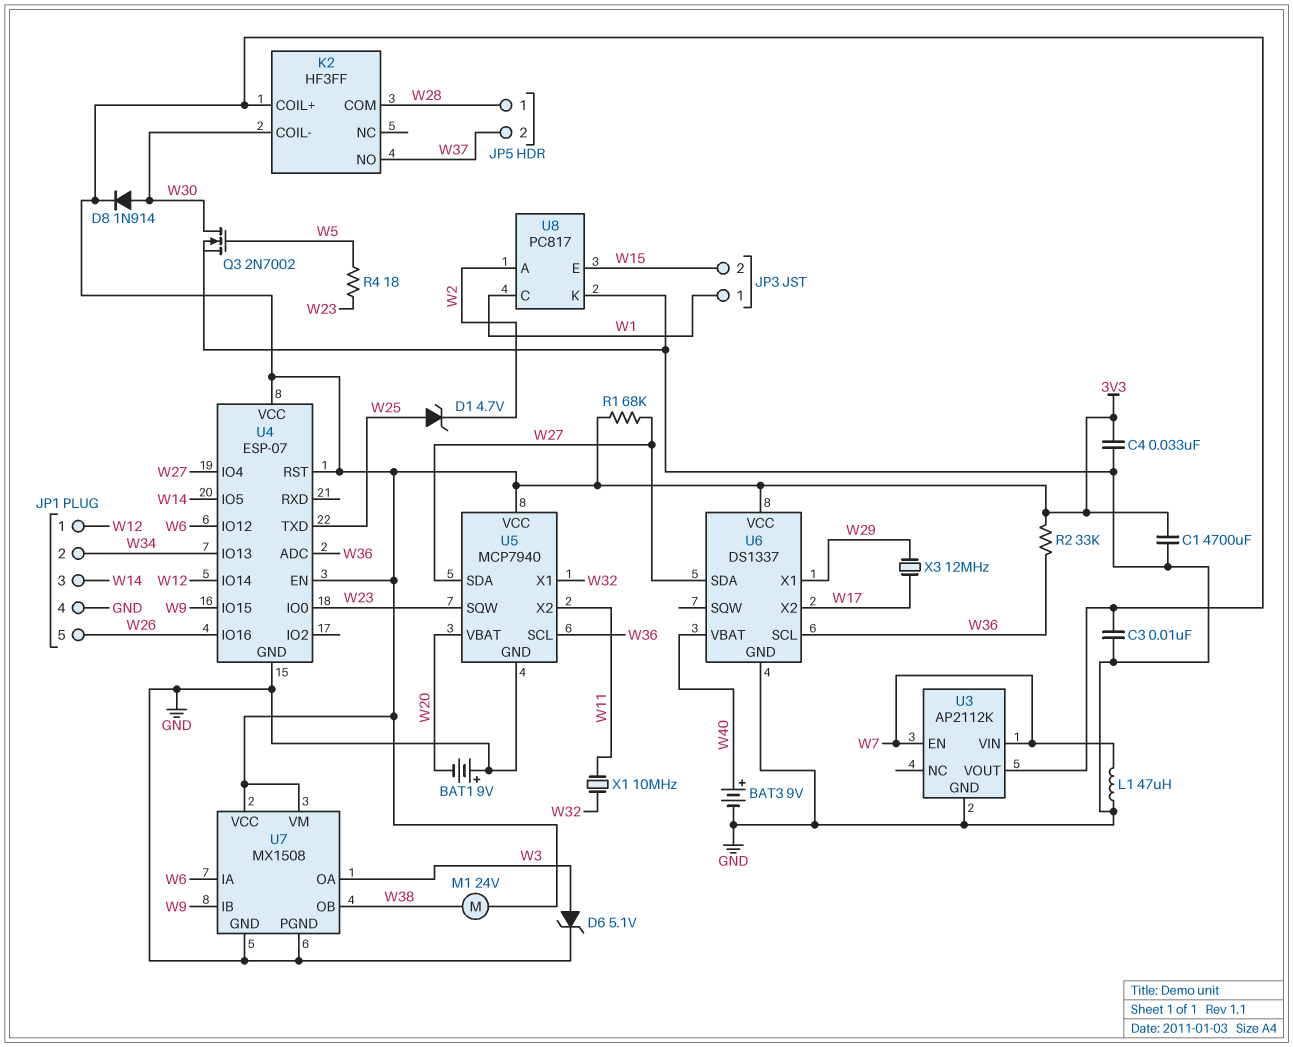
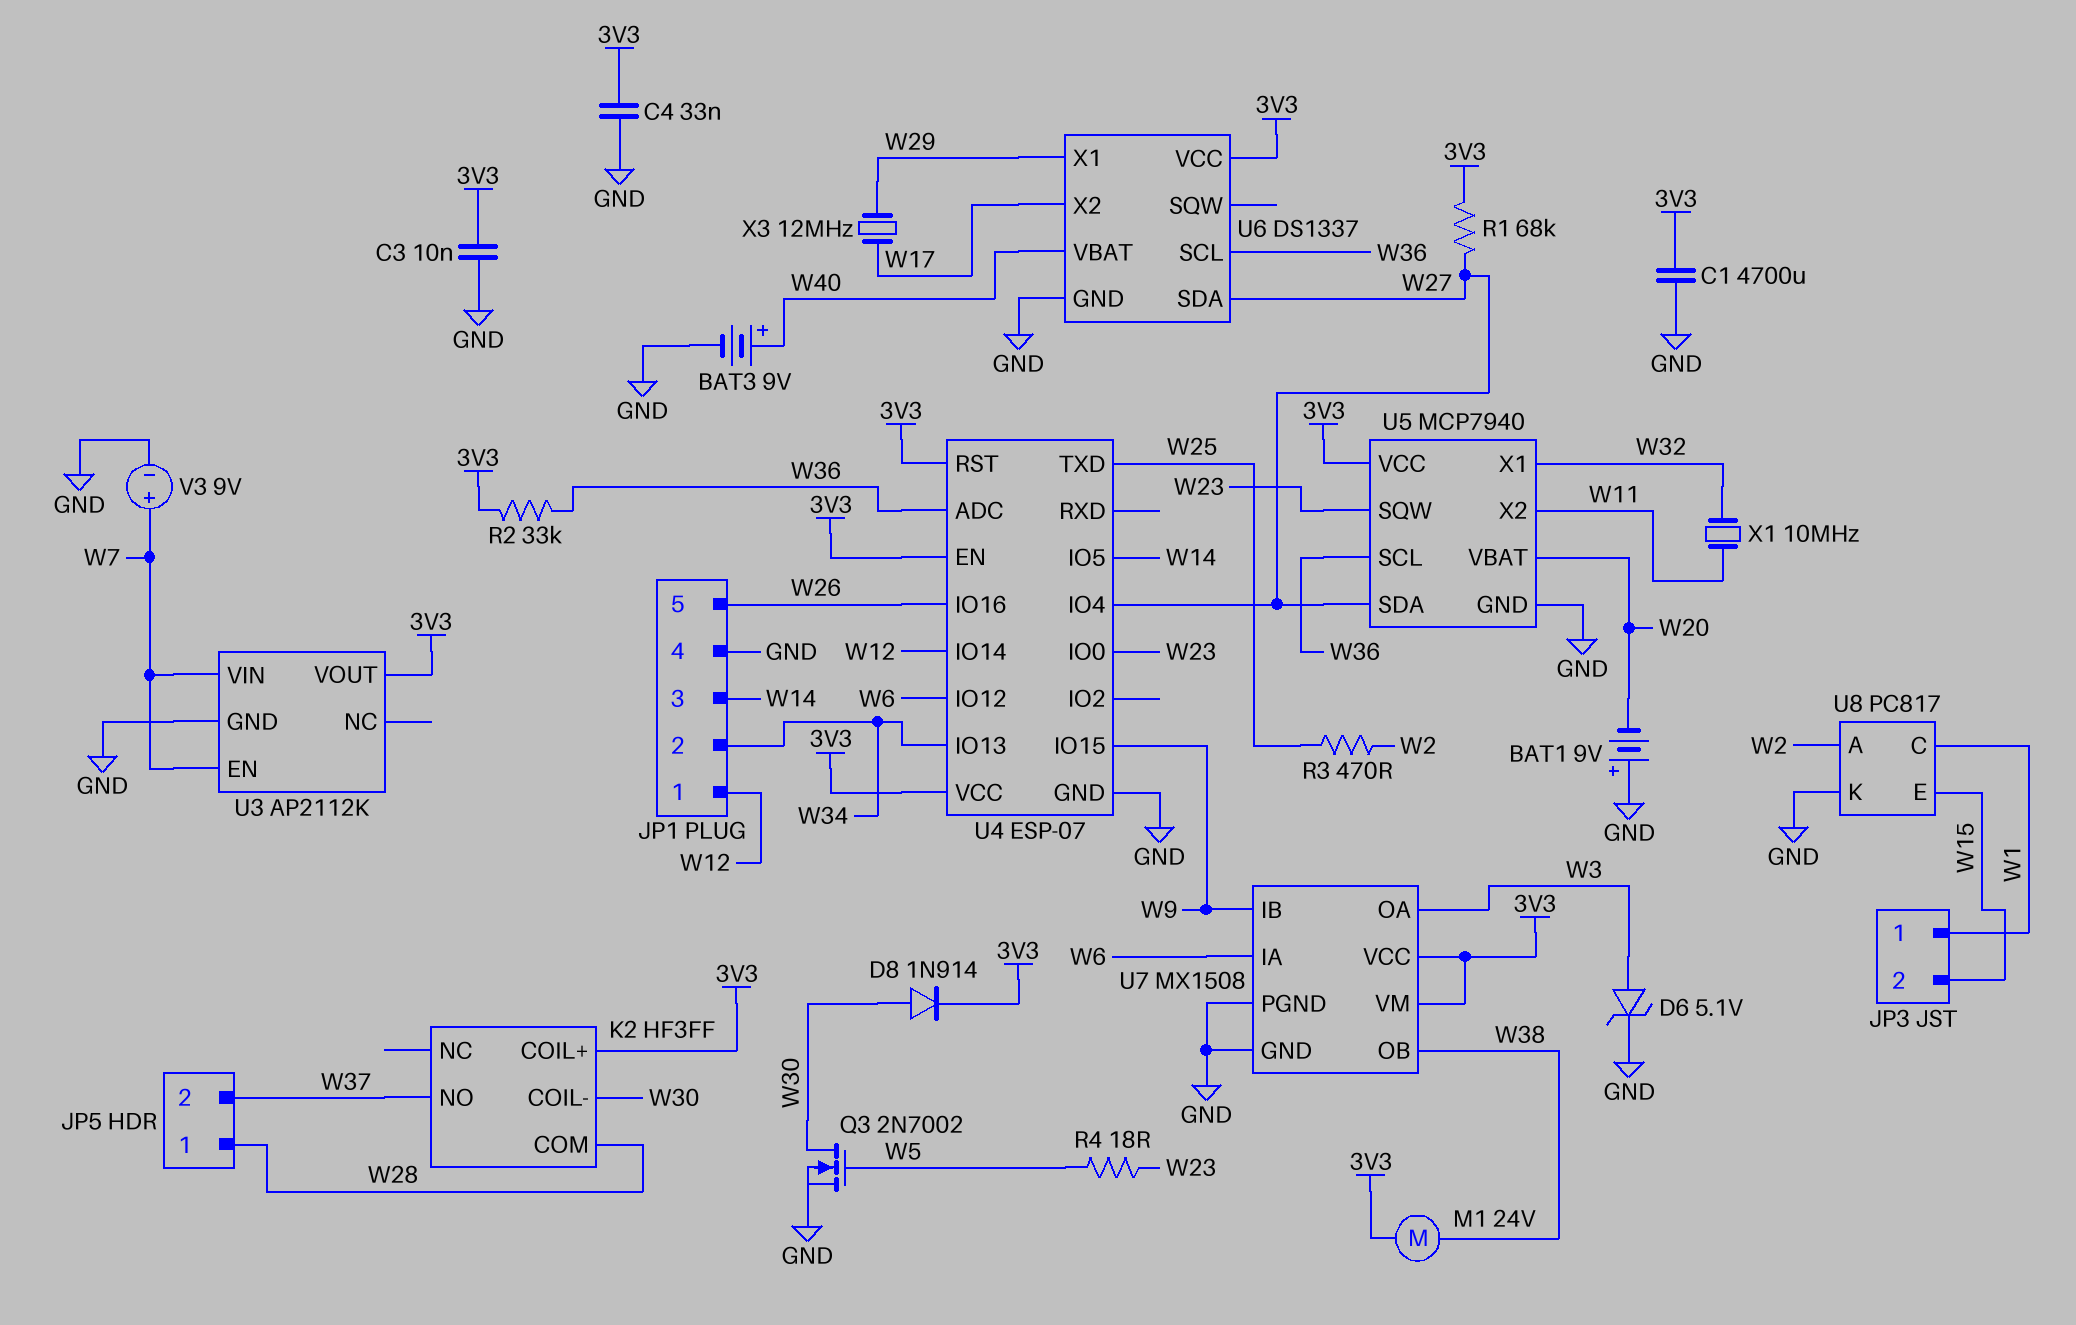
D1: zener 4.7V (A W25, K W2) -> none
L1: 47uH (GND, W7) -> none
R3: none -> 470 (W2, W25)
V3: none -> 9V (plus W7, minus GND)

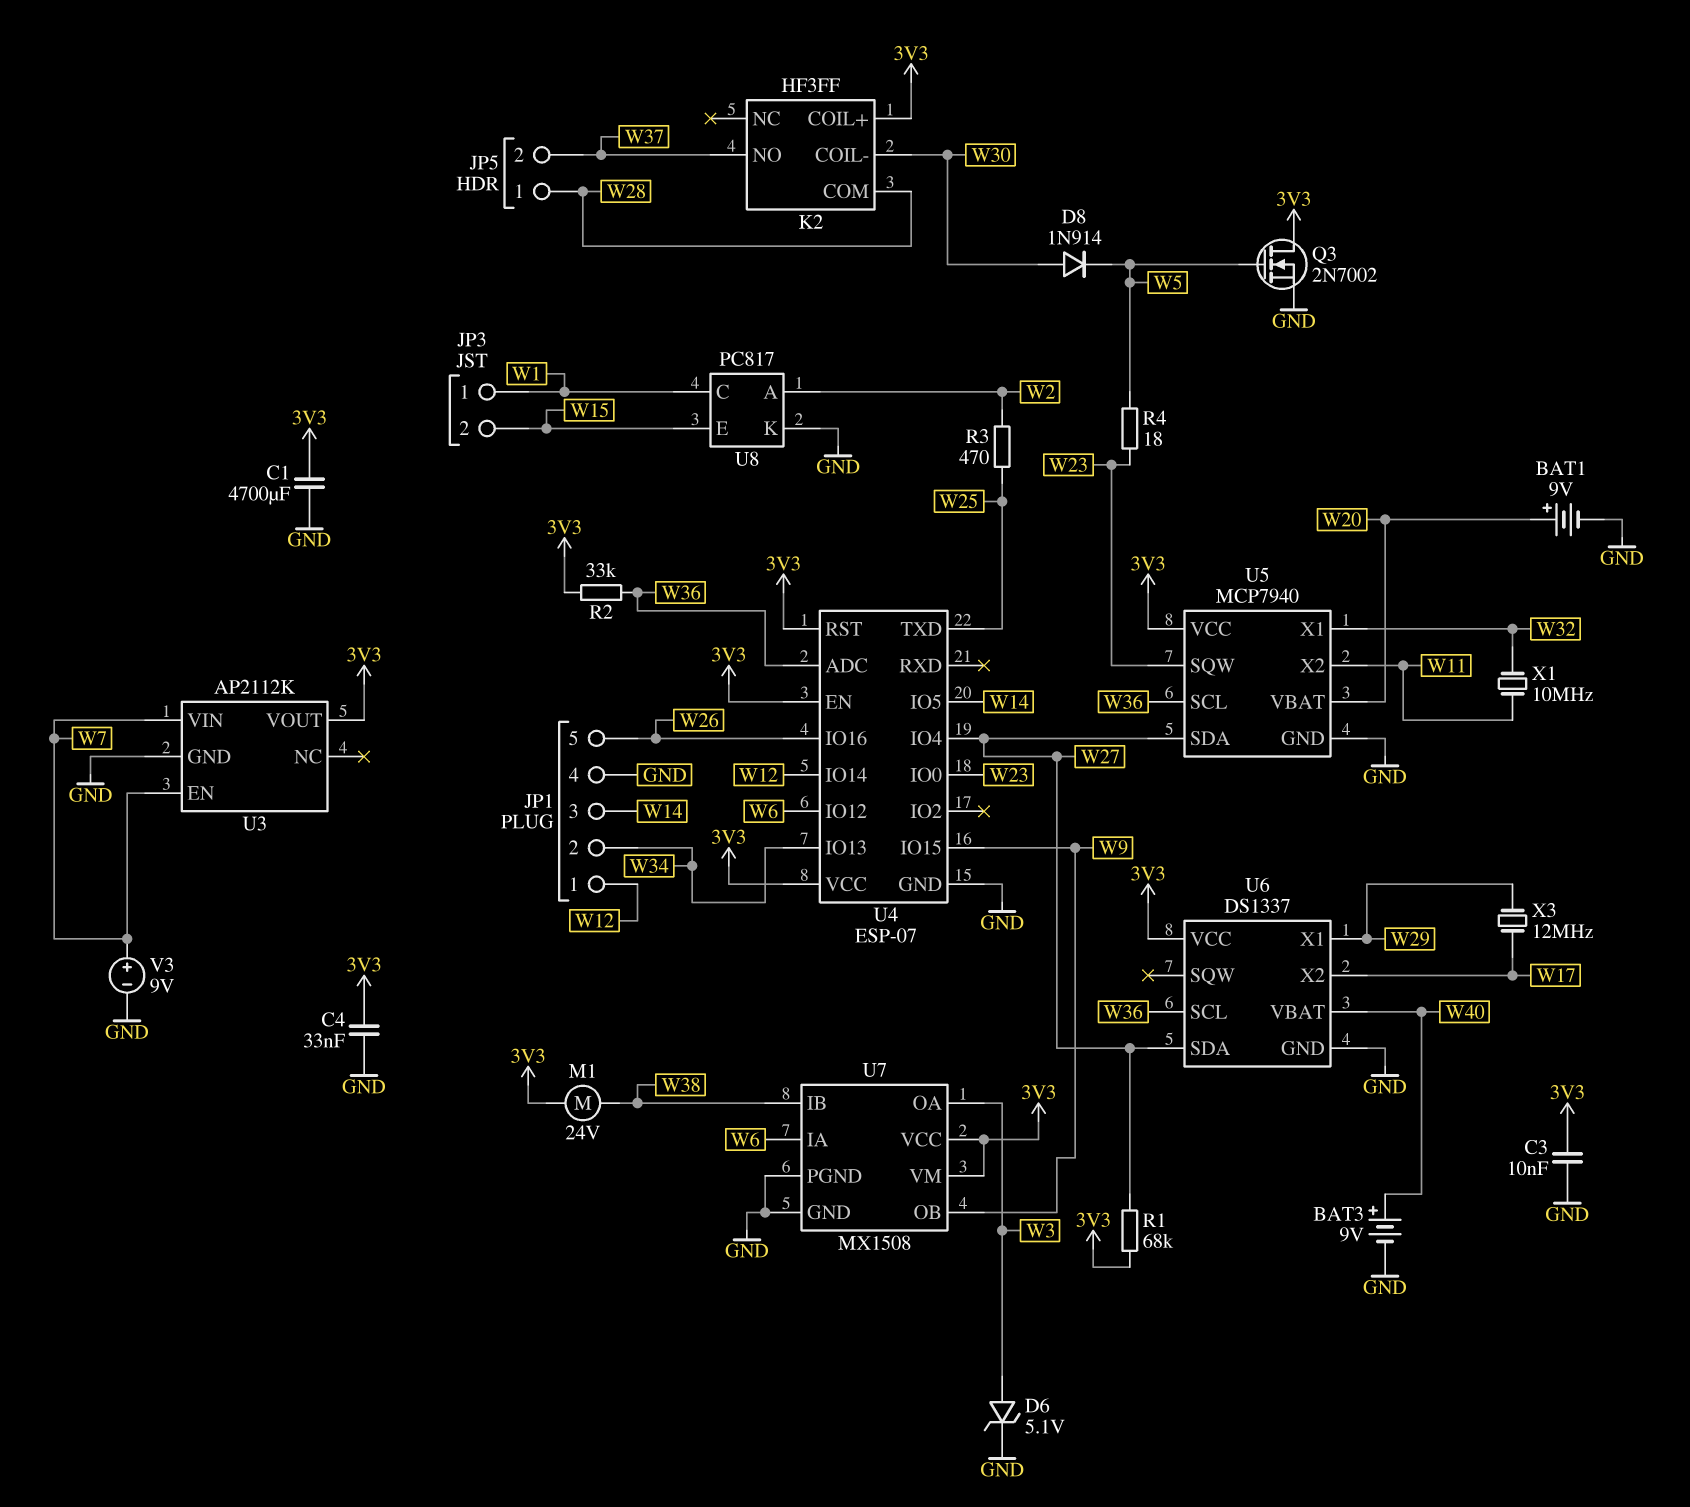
BAT1: 9V (plus GND, minus W20) -> 9V (plus W20, minus GND)
D8: diode 1N914 (A W30, K 3V3) -> diode 1N914 (A W30, K W5)
Q3: NMOS 2N7002 (G W5, D W30, S GND) -> NMOS 2N7002 (G W5, D 3V3, S GND)
U7 pin IB: W9 -> W38
U7 pin OB: W38 -> W9

